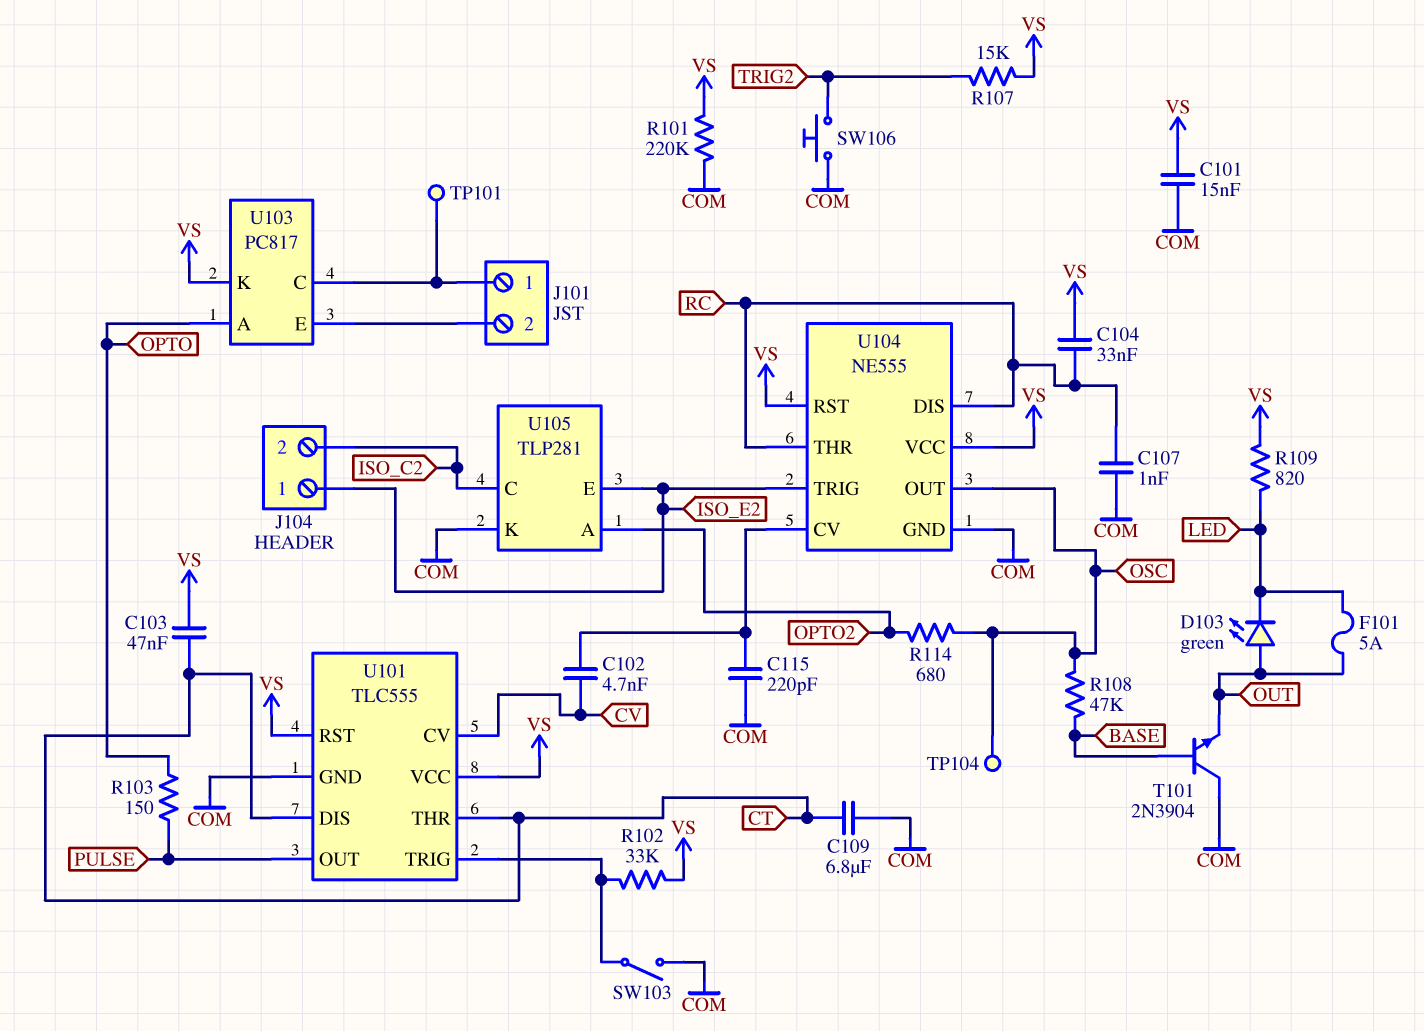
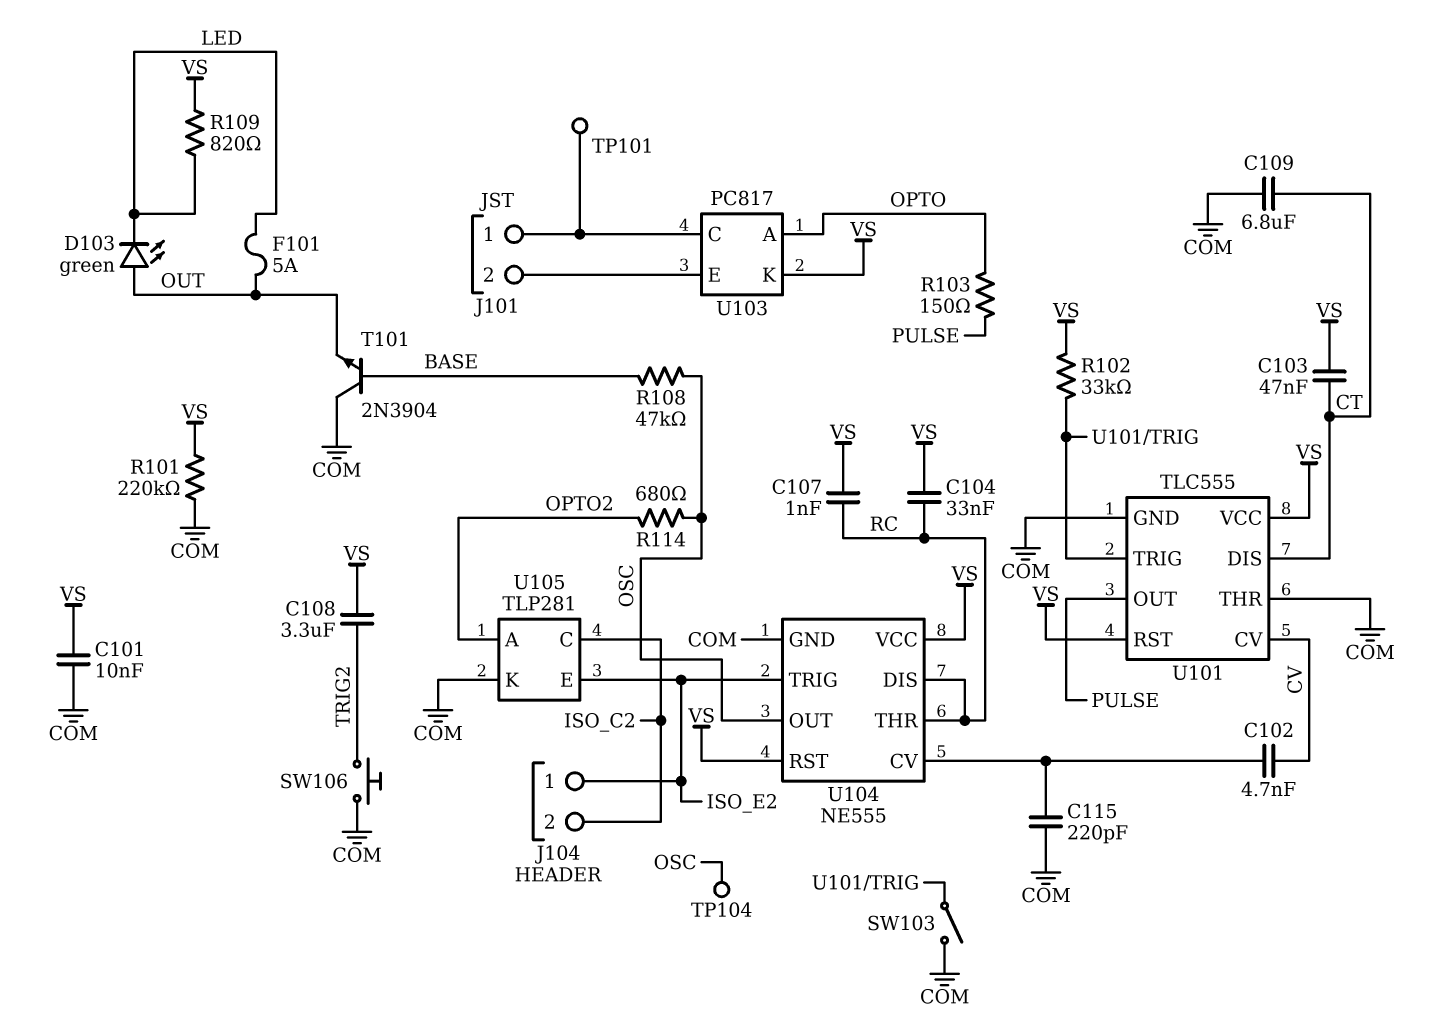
C101: 15nF (COM, VS) -> 10nF (COM, VS)
C107: 1nF (COM, RC) -> 1nF (RC, VS)
C108: none -> 3.3uF (TRIG2, VS)
R107: 15k (TRIG2, VS) -> none
U101 pin THR: CT -> COM

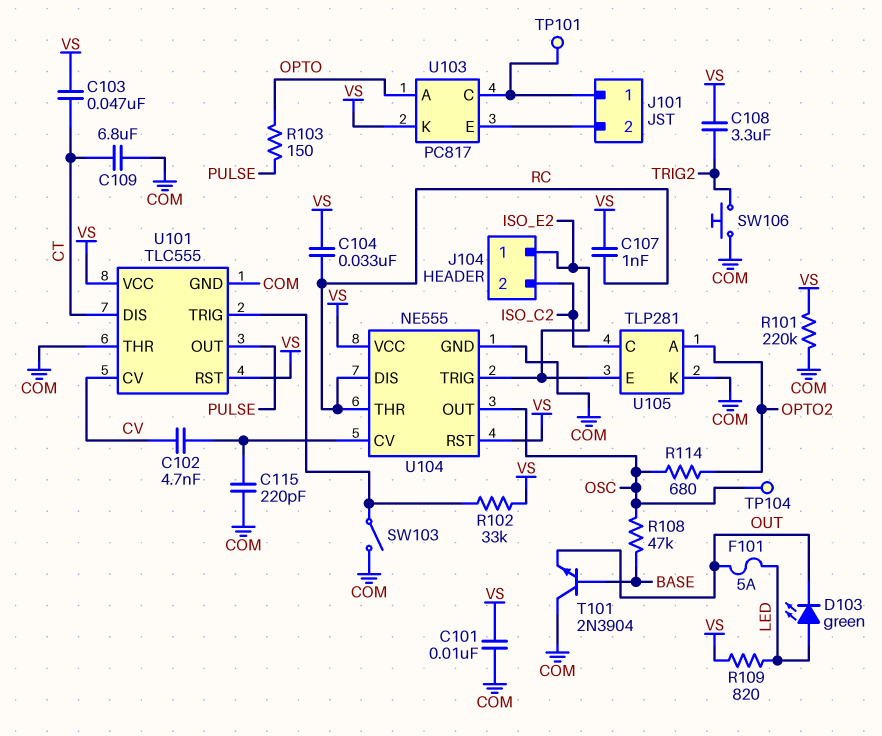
D103: LED green (A OUT, K LED) -> LED green (A LED, K OUT)

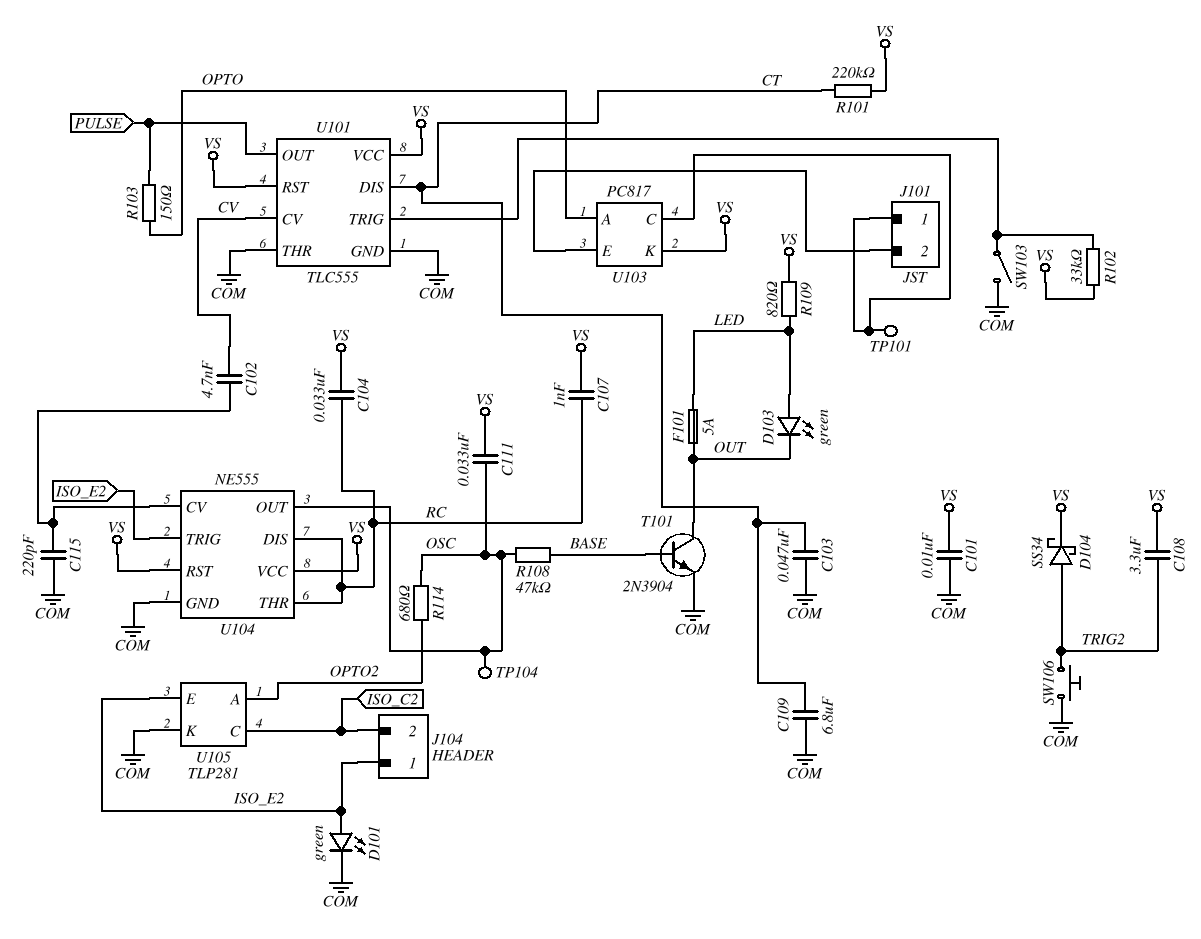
C103: 47nF (CT, VS) -> 47nF (COM, CT)
C111: none -> 33nF (OSC, VS)
D101: none -> LED green (A ISO_E2, K COM)
D104: none -> schottky SS34 (A TRIG2, K VS)
R101: 220k (COM, VS) -> 220k (CT, VS)
T101: NPN 2N3904 (B BASE, C COM, E OUT) -> NPN 2N3904 (B BASE, C OUT, E COM)

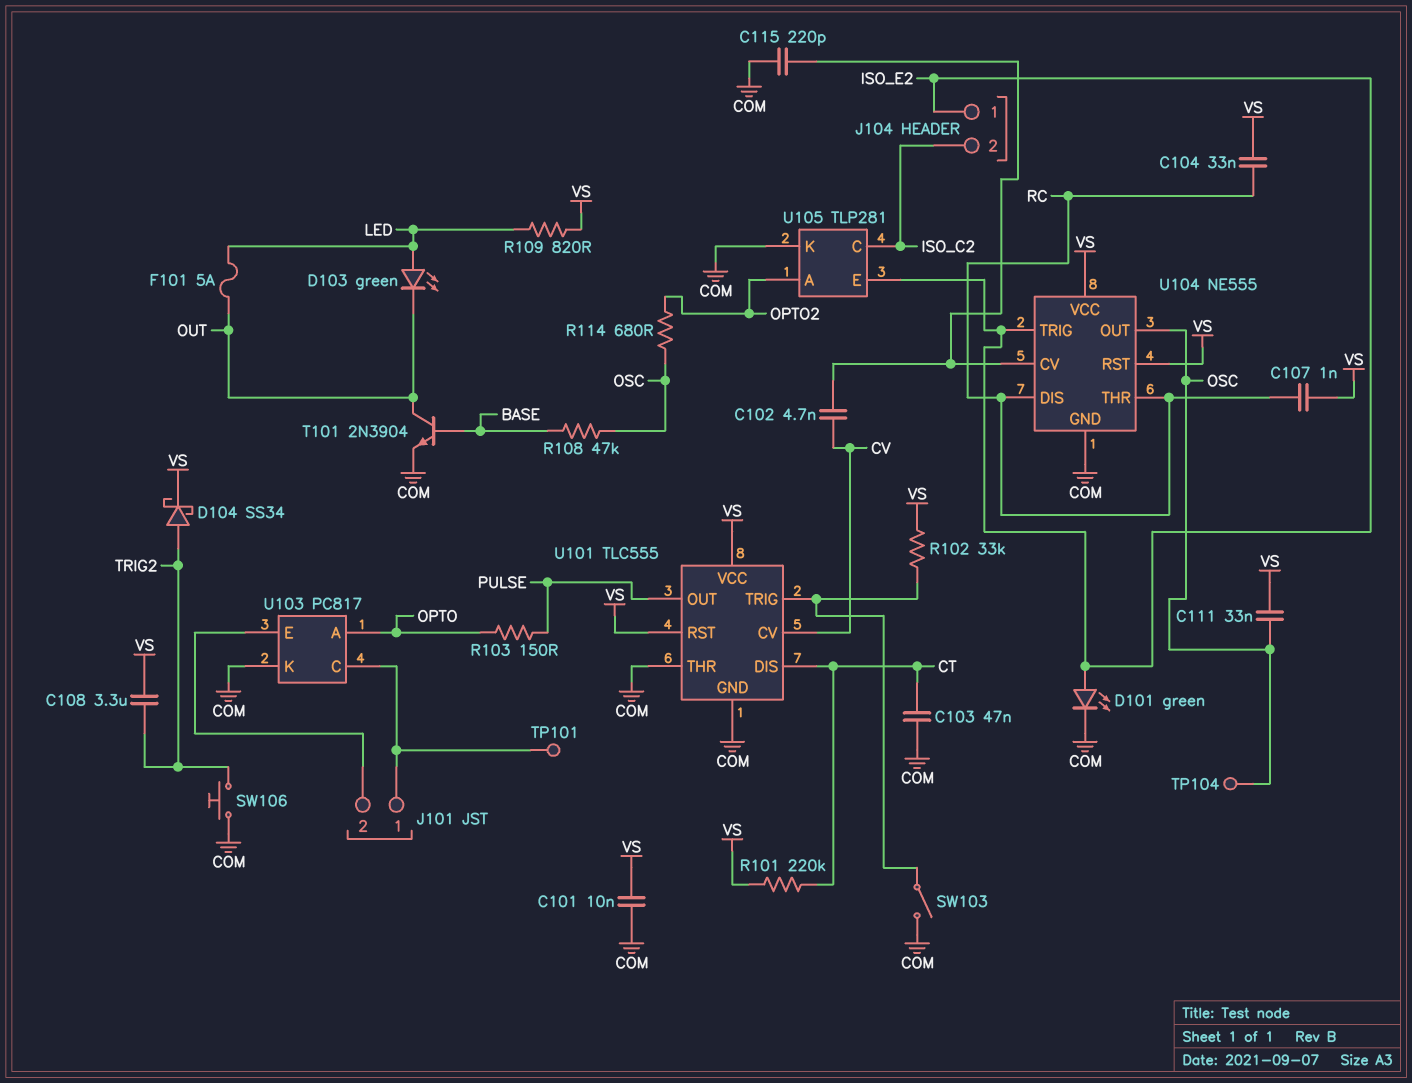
C109: 6.8uF (COM, CT) -> none
U103 pin K: VS -> COM

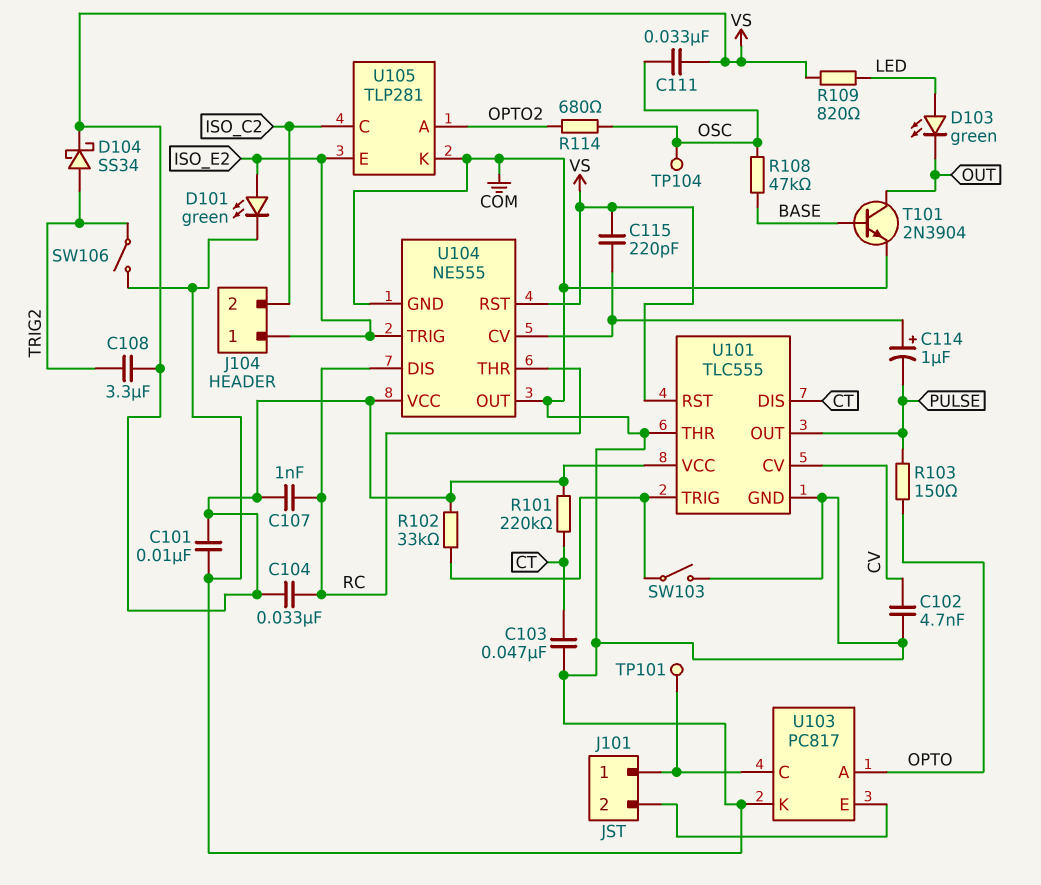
C102: 4.7nF (CV, U104/CV) -> 4.7nF (COM, CV)
C114: none -> 1uF (plus U104/CV, minus PULSE)
C115: 220pF (COM, U104/CV) -> 220pF (U104/CV, VS)
F101: 5A (LED, OUT) -> none
SW106: button (COM, TRIG2) -> switch (COM, TRIG2)
U104 pin OUT: OSC -> COM

